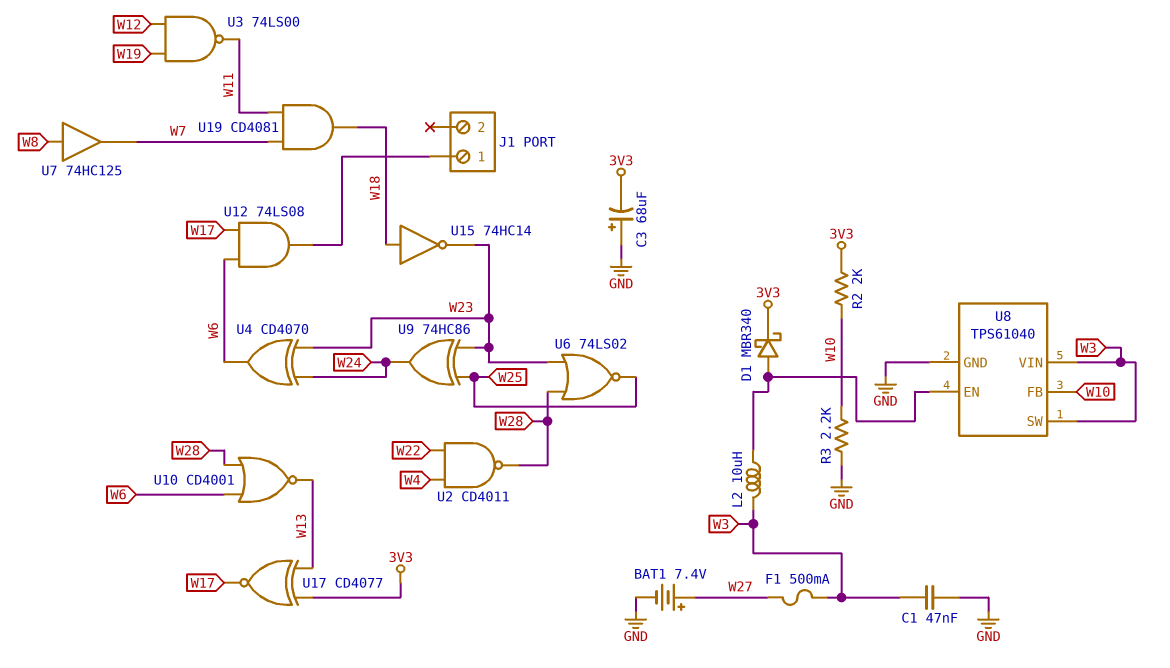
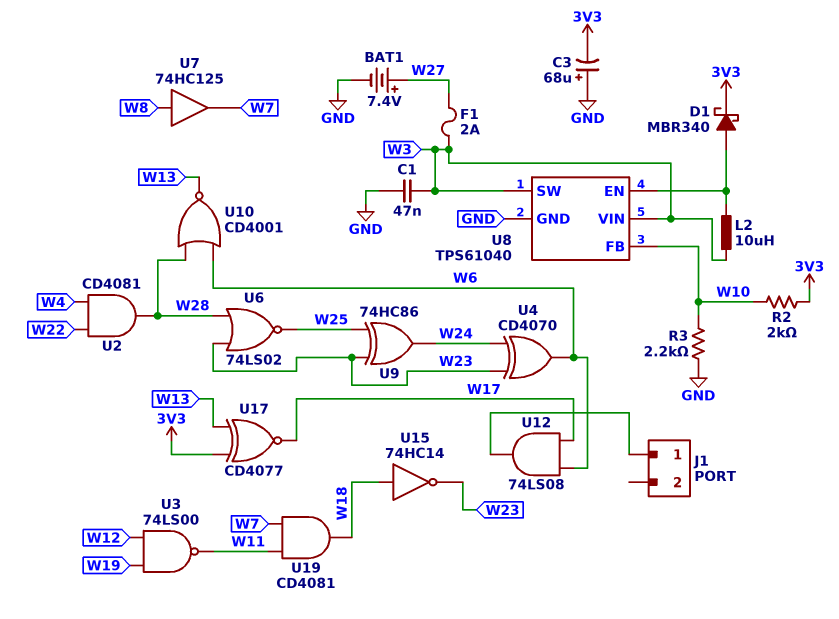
F1: 500mA (W3, W27) -> 2A (W3, W27)
U2: NAND CD4011 (in W4, in W22, out W28) -> AND CD4081 (in W4, in W22, out W28)

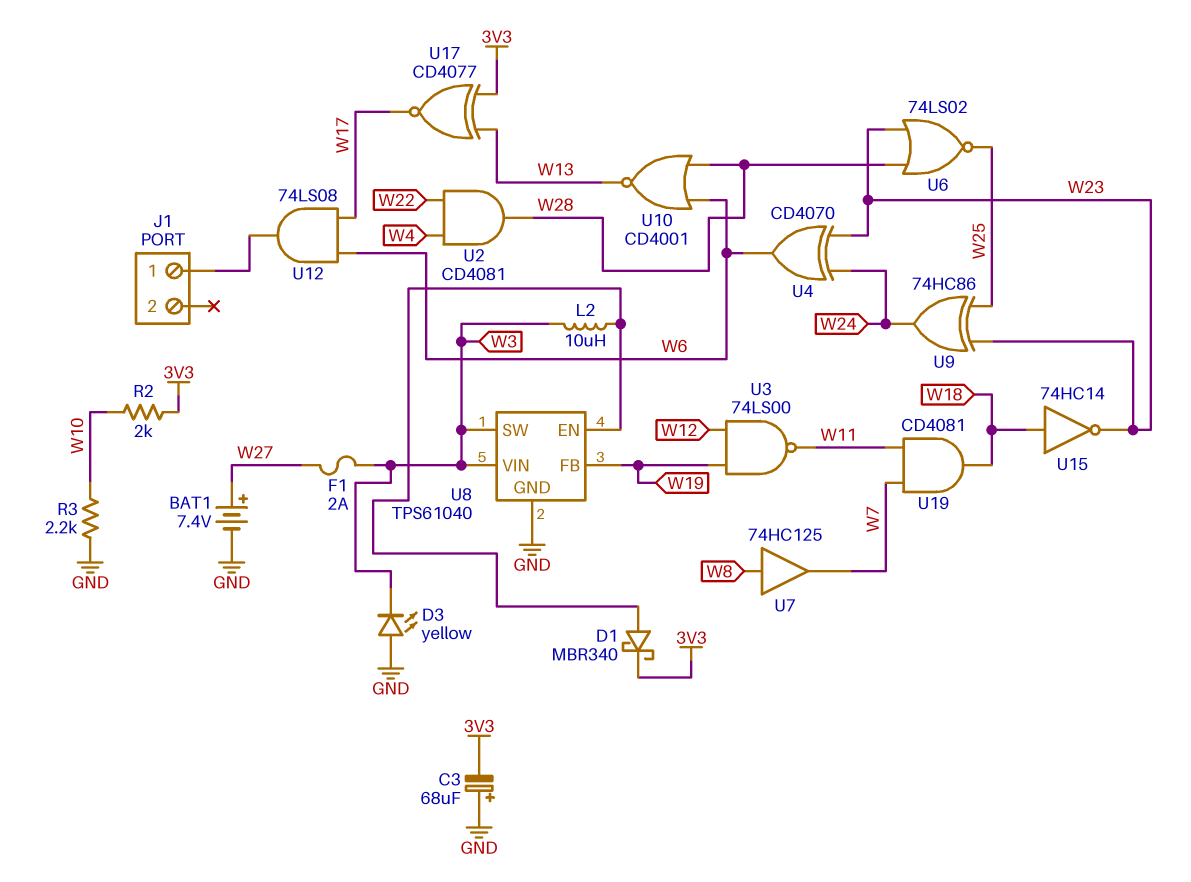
C1: 47nF (GND, W3) -> none
D3: none -> LED yellow (A GND, K W3)
U8 pin FB: W10 -> W19

